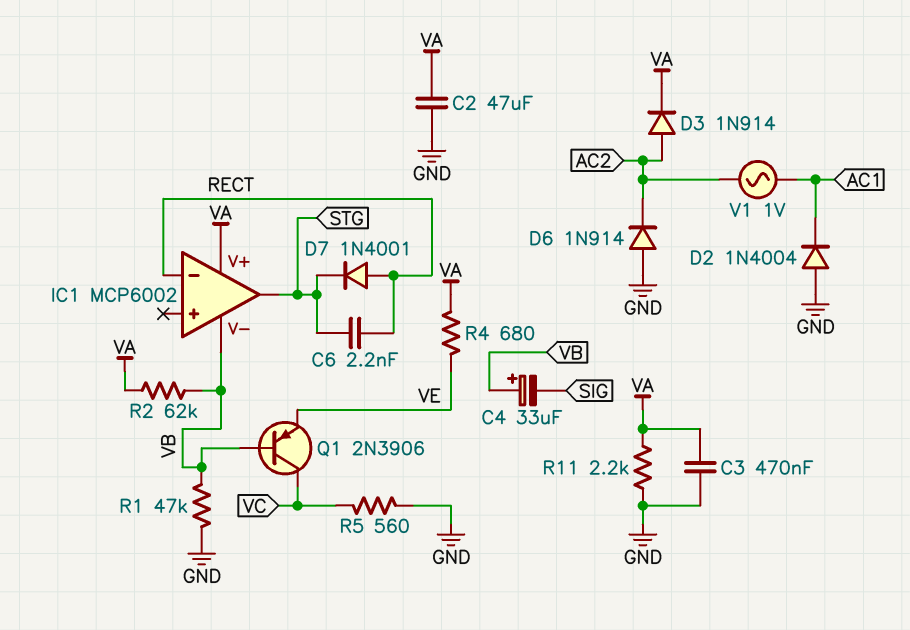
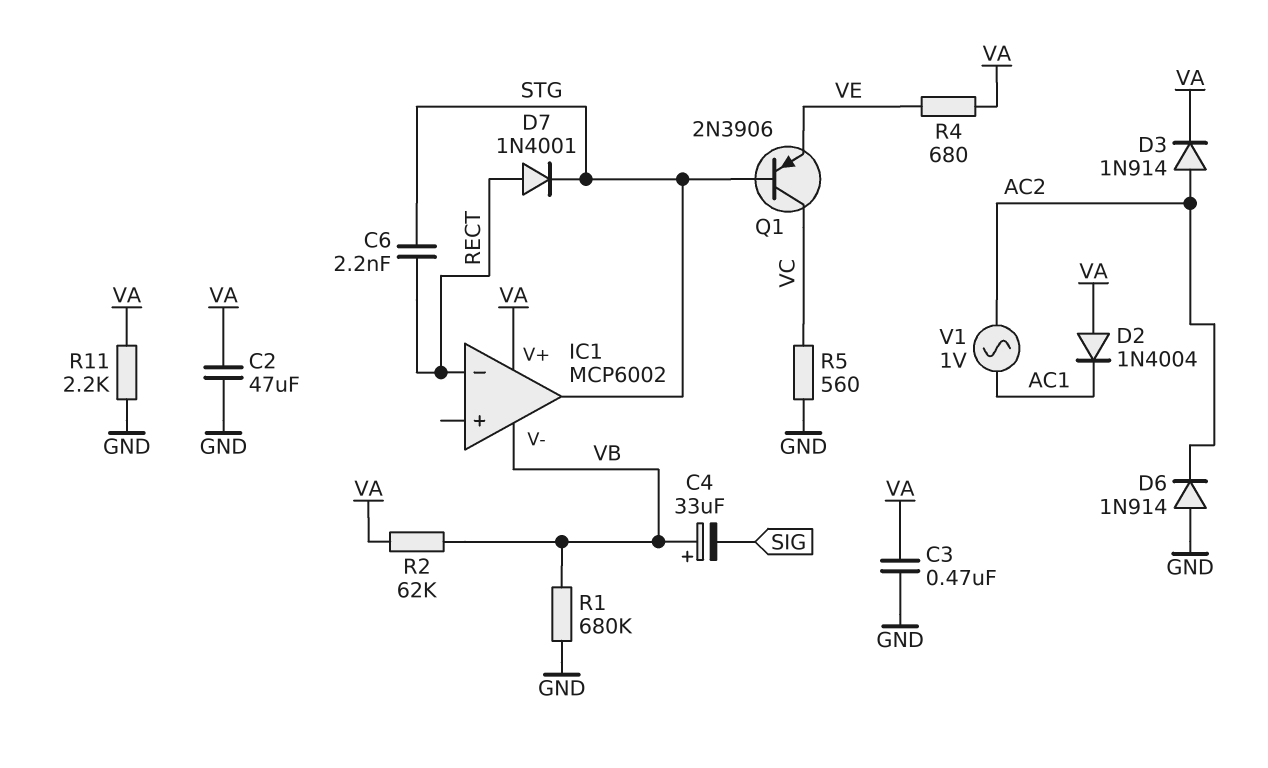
D2: diode 1N4004 (A GND, K AC1) -> diode 1N4004 (A VA, K AC1)
Q1: PNP 2N3906 (B VB, C VC, E VE) -> PNP 2N3906 (B STG, C VC, E VE)
R1: 47k (GND, VB) -> 680k (GND, VB)

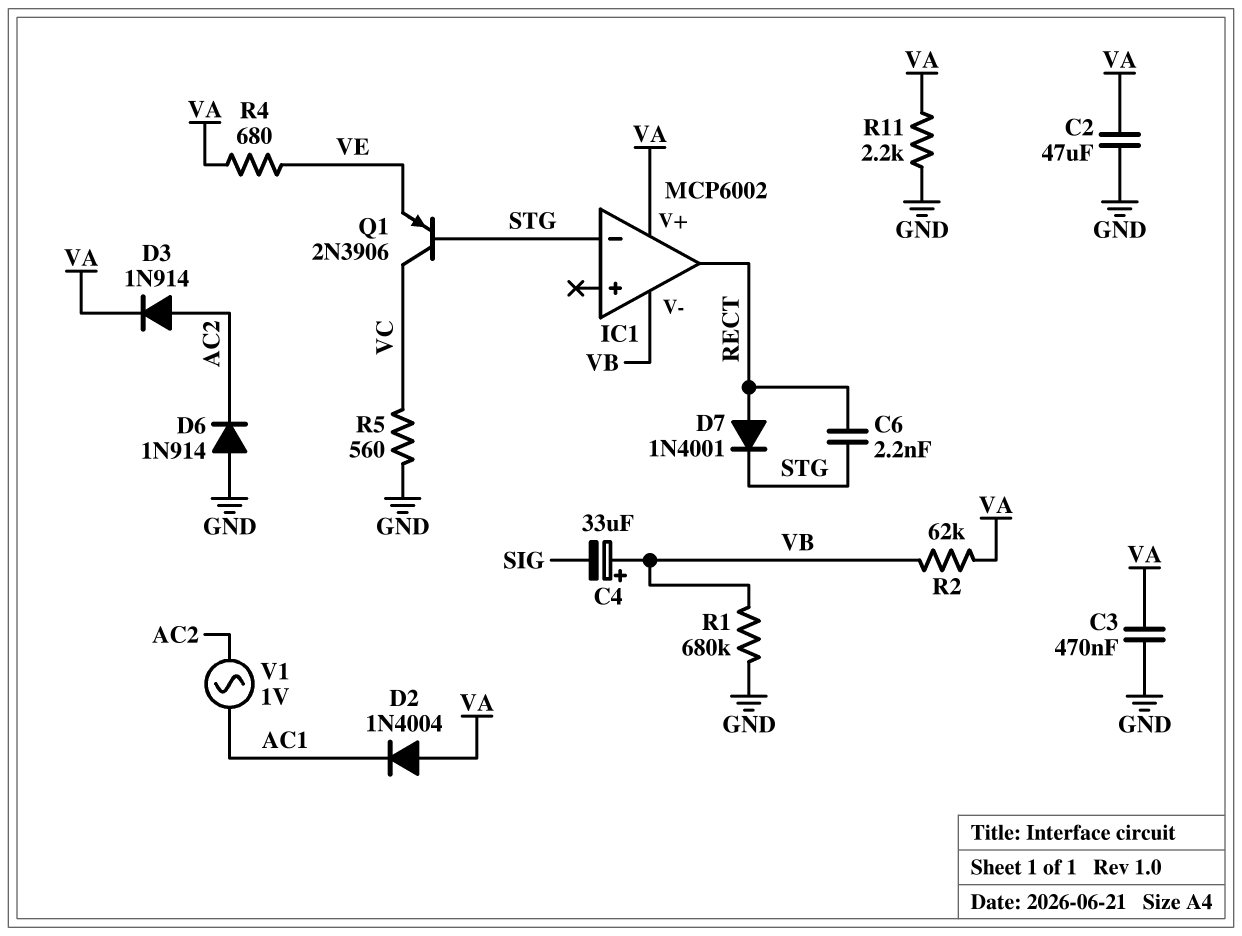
IC1 pin in-: RECT -> STG
IC1 pin out: STG -> RECT

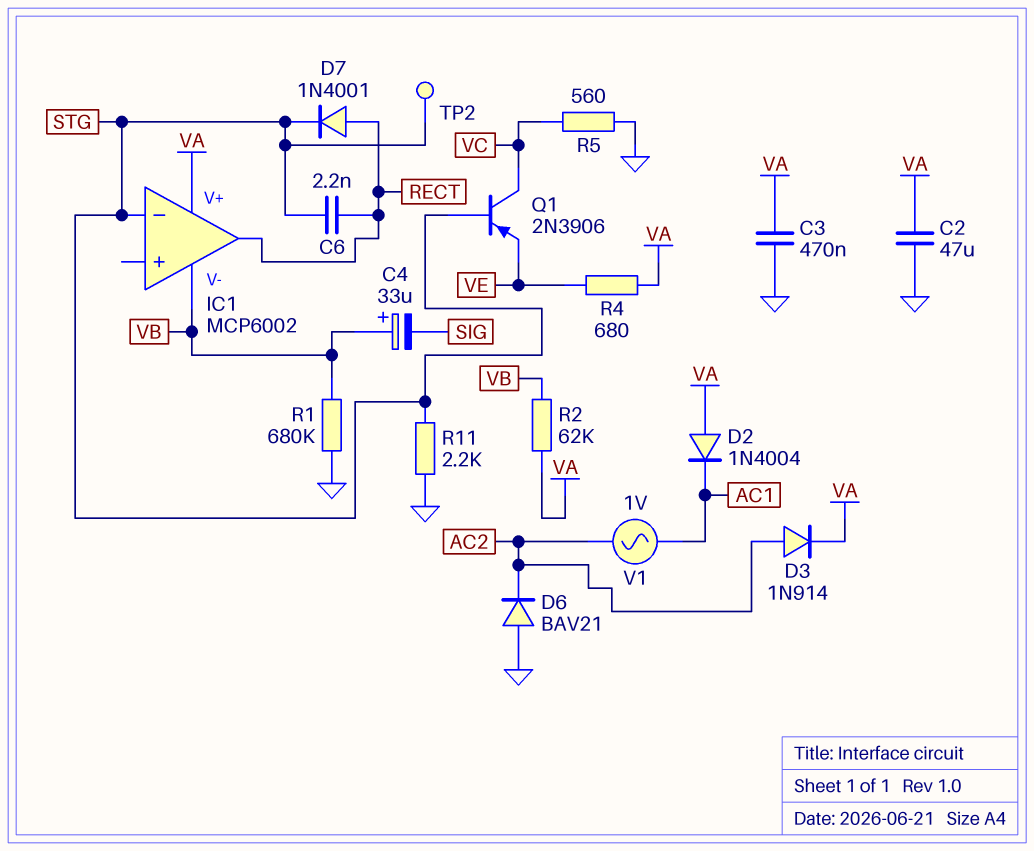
D6: diode 1N914 (A GND, K AC2) -> diode BAV21 (A GND, K AC2)
R11: 2.2k (GND, VA) -> 2.2k (GND, STG)
TP2: none -> test point (STG)

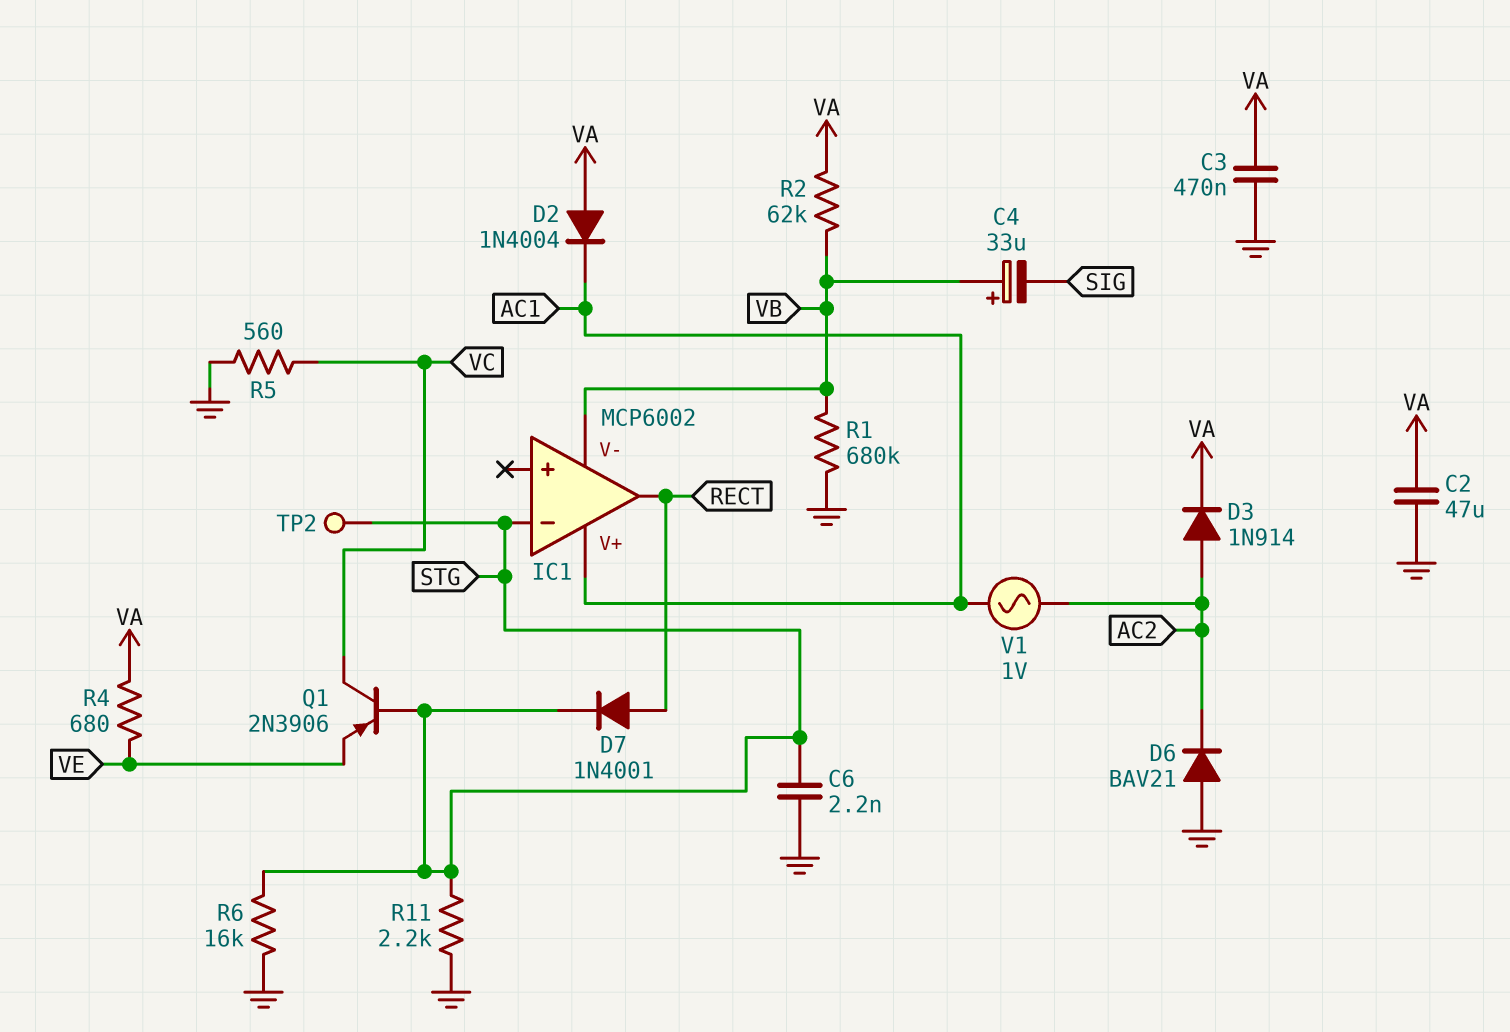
C6: 2.2nF (RECT, STG) -> 2.2nF (GND, STG)
IC1 pin V+: VA -> AC1
R6: none -> 16k (GND, STG)

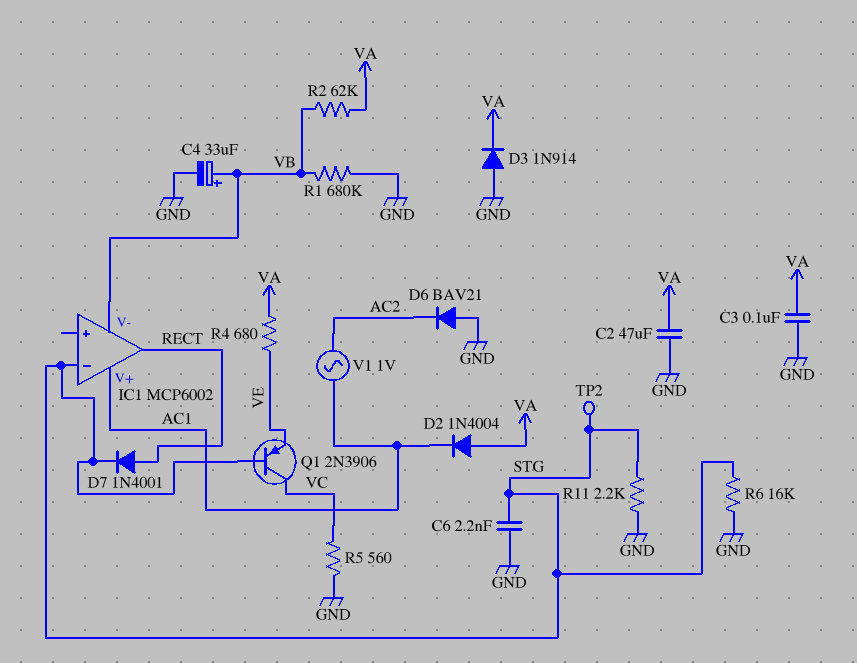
C3: 470nF (GND, VA) -> 100nF (GND, VA)
C4: 33uF (plus VB, minus SIG) -> 33uF (plus VB, minus GND)
D3: diode 1N914 (A AC2, K VA) -> diode 1N914 (A GND, K VA)

